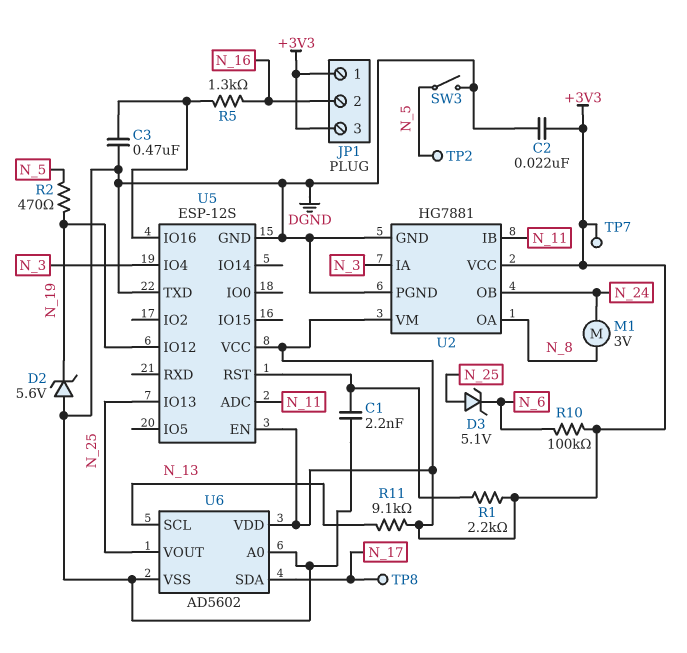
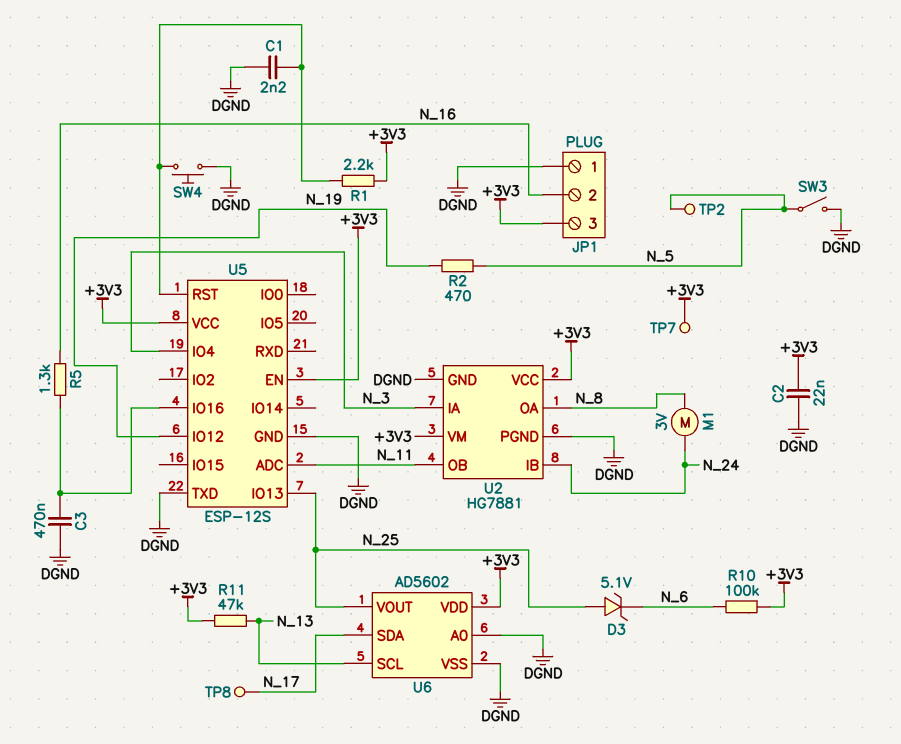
D2: zener 5.6V (A DGND, K N_19) -> none
JP1 pin 1: +3V3 -> DGND
R11: 9.1k (+3V3, N_13) -> 47k (+3V3, N_13)
SW4: none -> button (DGND, U5/RST)
U2 pin IB: N_11 -> N_24
U2 pin OB: N_24 -> N_11

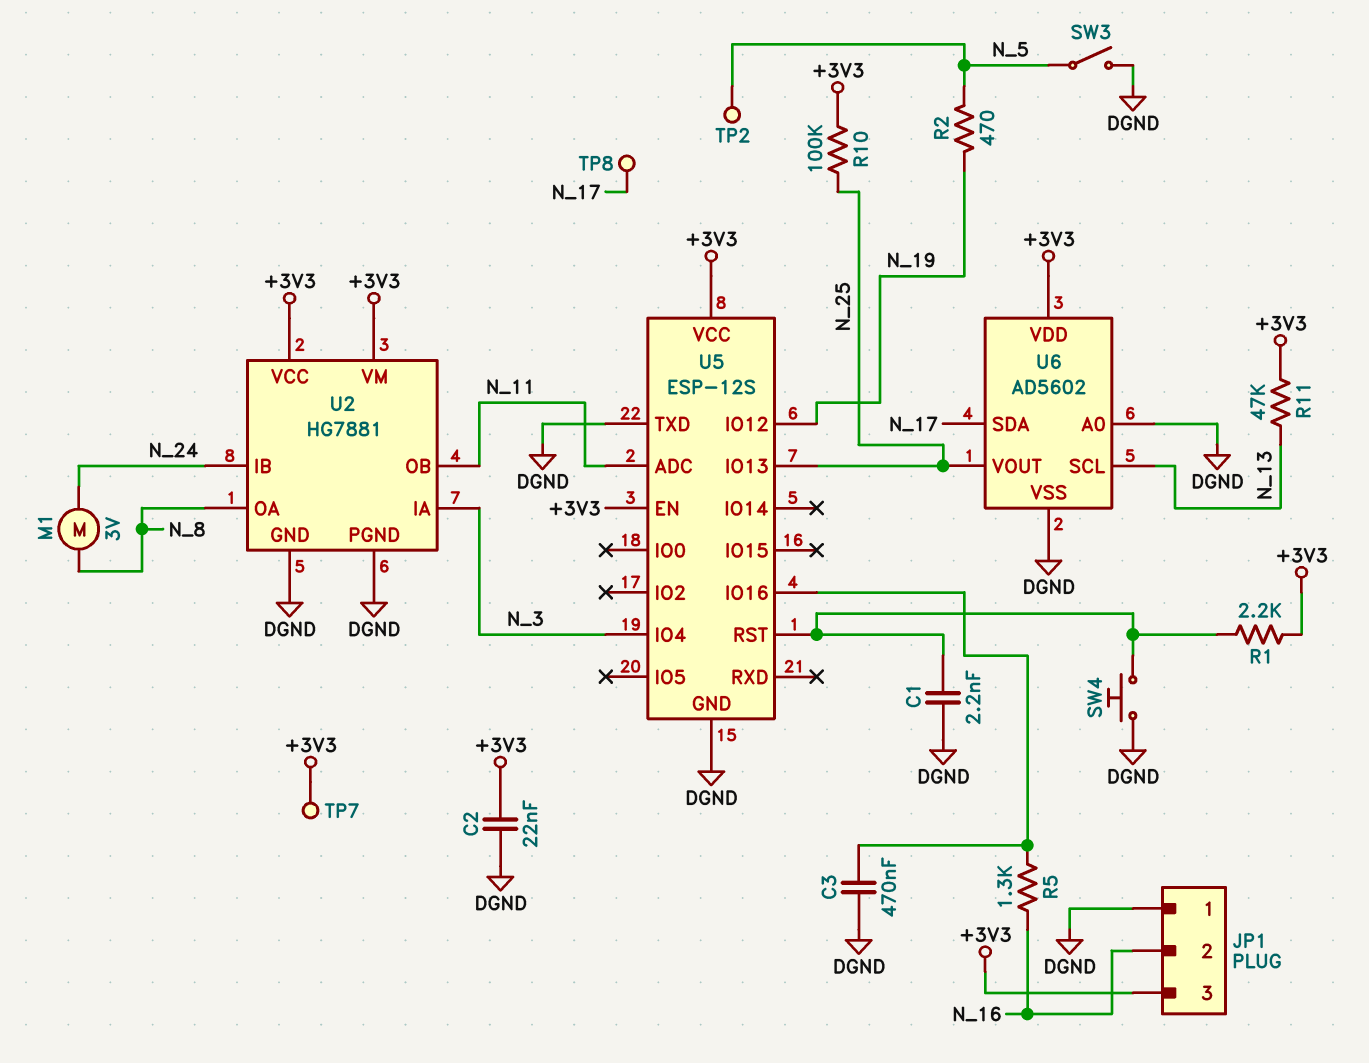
D3: zener 5.1V (A N_25, K N_6) -> none
R10: 100k (+3V3, N_6) -> 100k (+3V3, N_25)

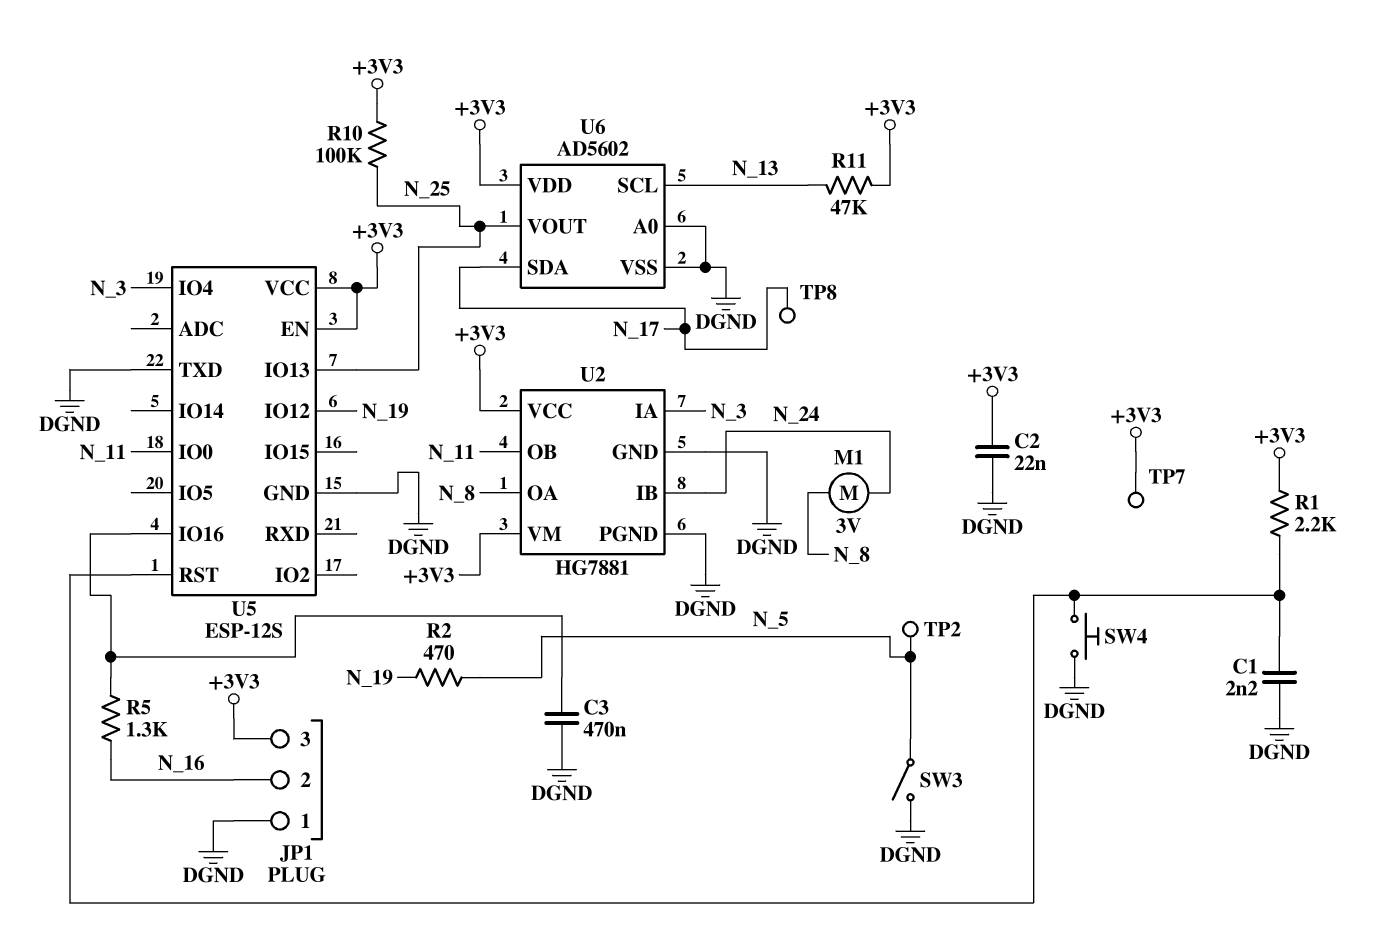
U5 pin ADC: N_11 -> none
U5 pin IO0: none -> N_11

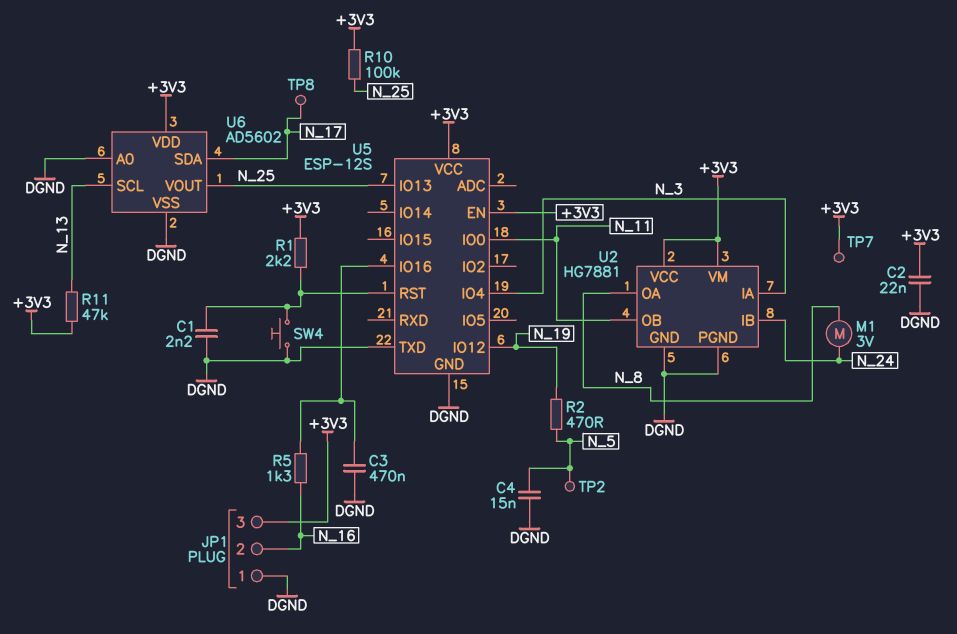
C4: none -> 15nF (DGND, N_5)
SW3: switch (DGND, N_5) -> none

